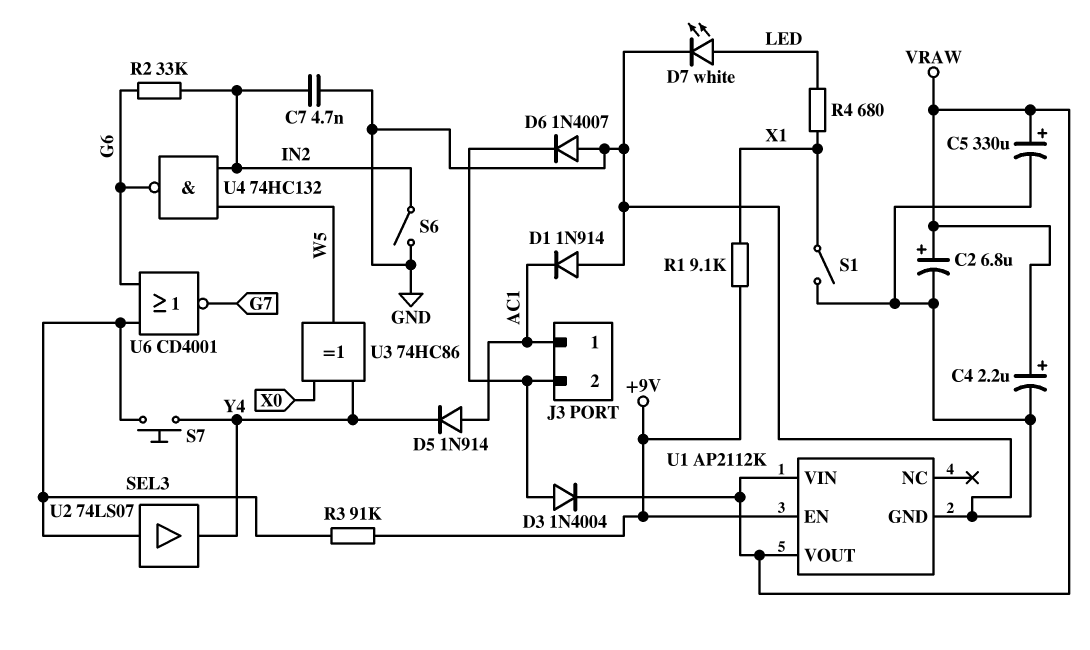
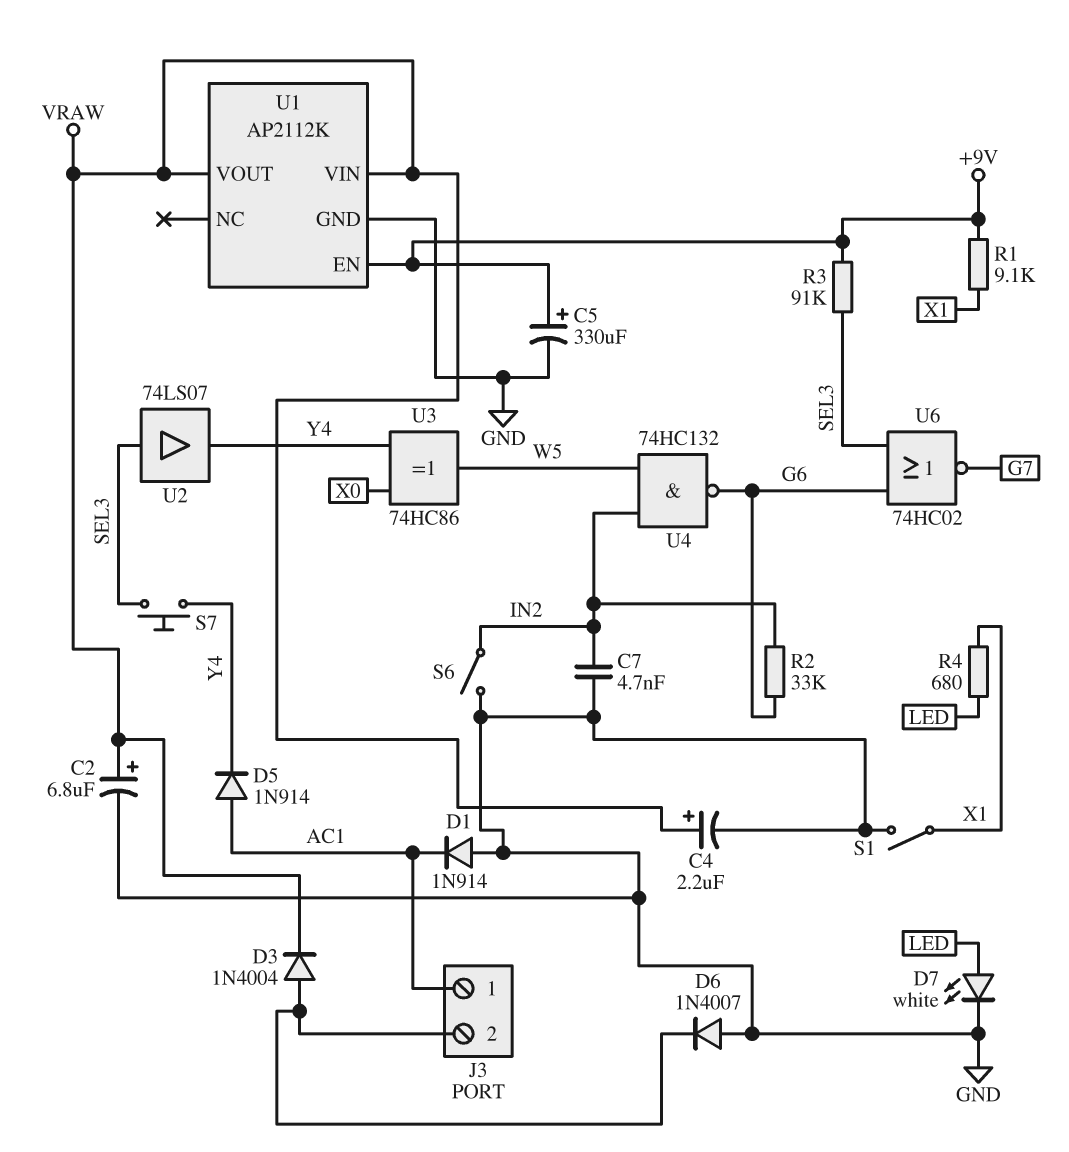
C5: 330uF (plus VRAW, minus GND) -> 330uF (plus +9V, minus GND)
U6: NOR CD4001 (in G6, in SEL3, out G7) -> NOR 74HC02 (in G6, in SEL3, out G7)

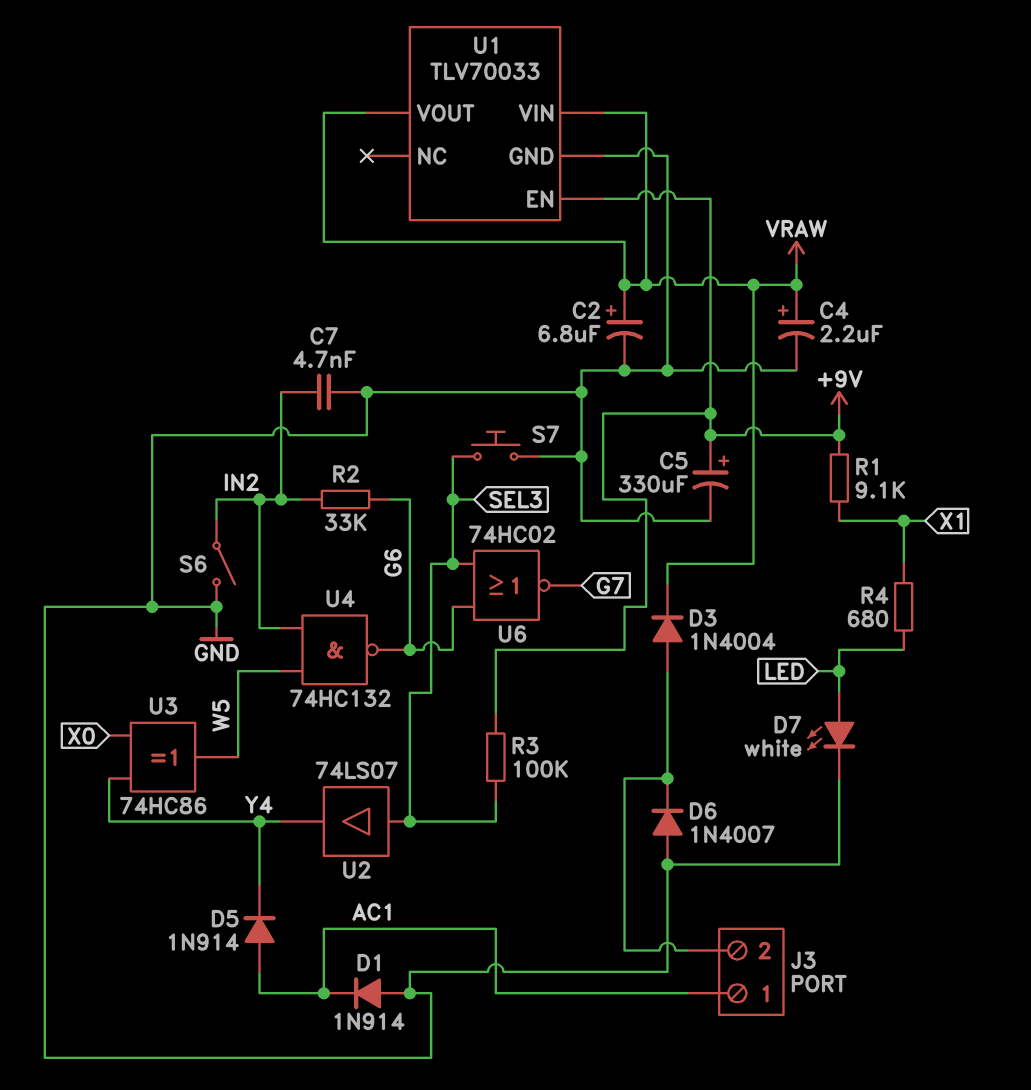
R3: 91k (+9V, SEL3) -> 100k (+9V, SEL3)
S1: switch (GND, X1) -> none
S7: button (SEL3, Y4) -> button (GND, SEL3)
U1: AP2112K -> TLV70033

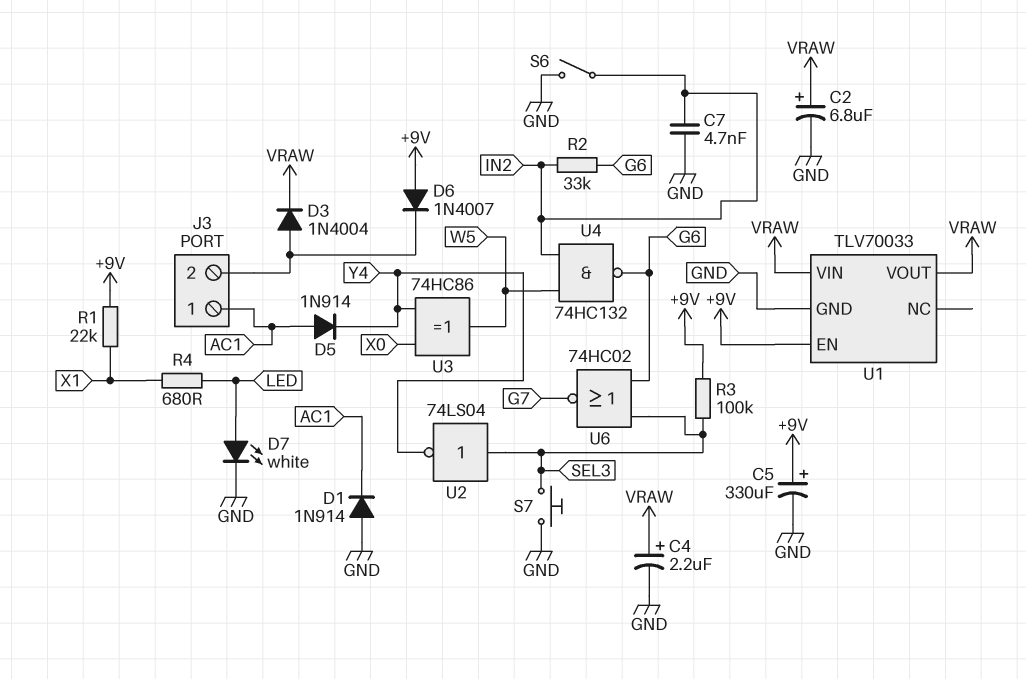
D6: diode 1N4007 (A GND, K J3/2) -> diode 1N4007 (A +9V, K J3/2)
R1: 9.1k (+9V, X1) -> 22k (+9V, X1)
U2: buffer 74LS07 (in SEL3, out Y4) -> NOT 74LS04 (in SEL3, out Y4)

